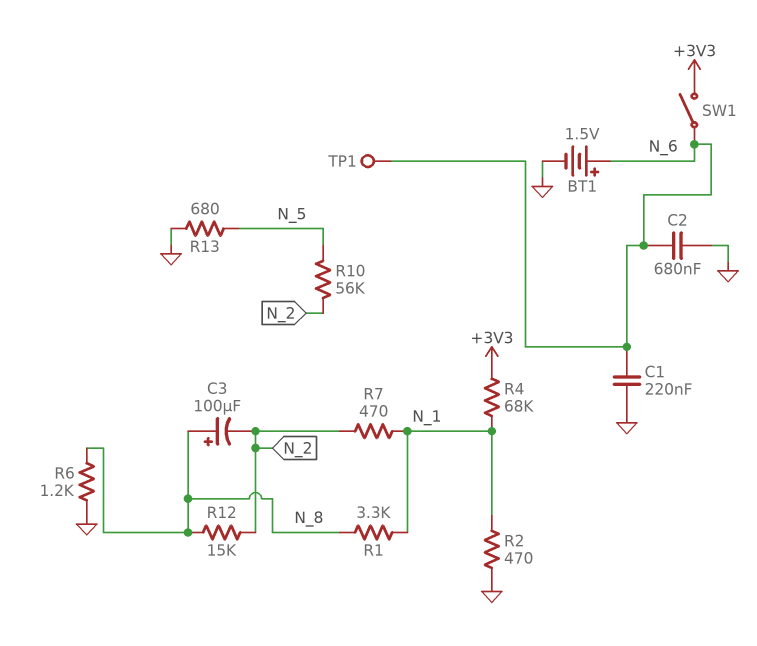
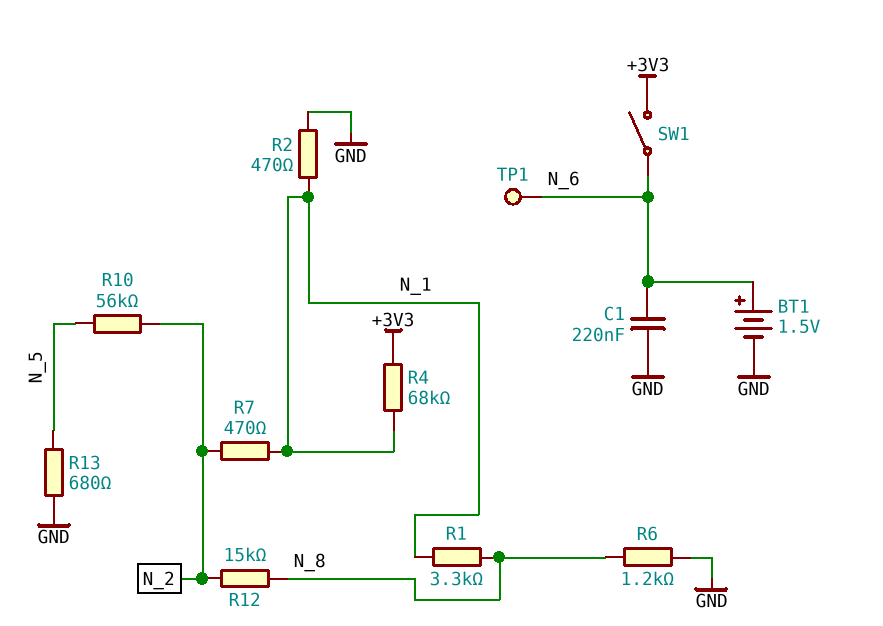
C2: 680nF (GND, N_6) -> none
C3: 100uF (plus N_8, minus N_2) -> none

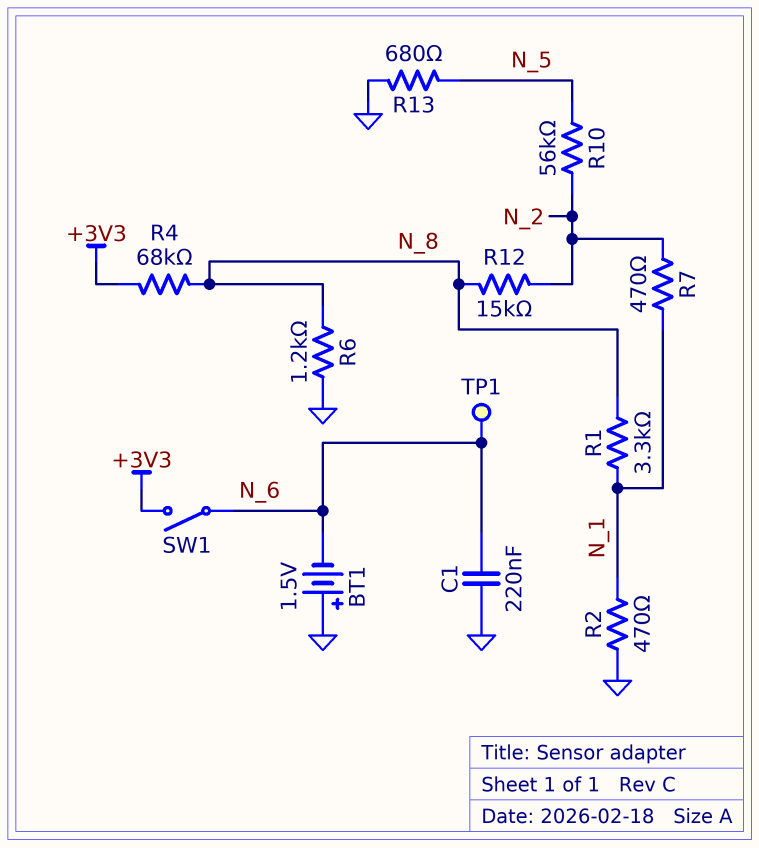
BT1: 1.5V (plus N_6, minus GND) -> 1.5V (plus GND, minus N_6)
R4: 68k (+3V3, N_1) -> 68k (+3V3, N_8)

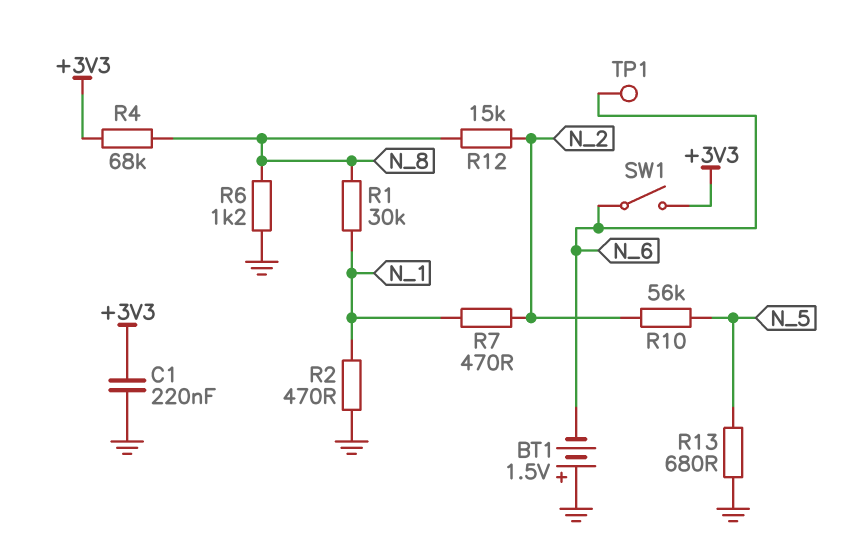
C1: 220nF (GND, N_6) -> 220nF (+3V3, GND)
R1: 3.3k (N_1, N_8) -> 30k (N_1, N_8)

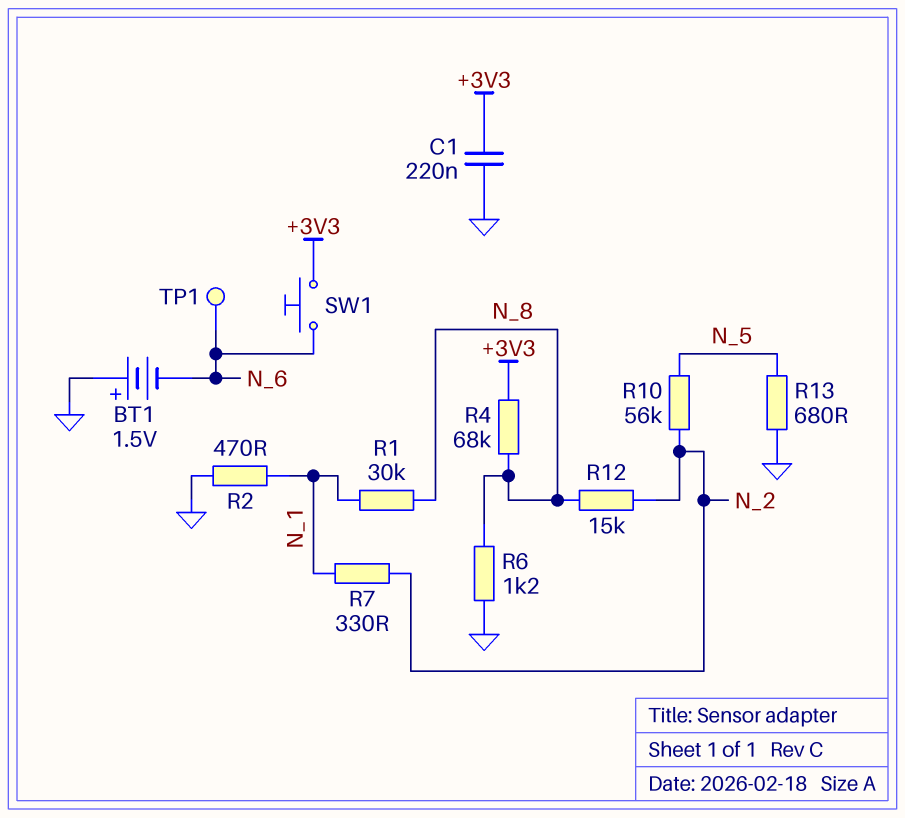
R7: 470 (N_1, N_2) -> 330 (N_1, N_2)
SW1: switch (+3V3, N_6) -> button (+3V3, N_6)

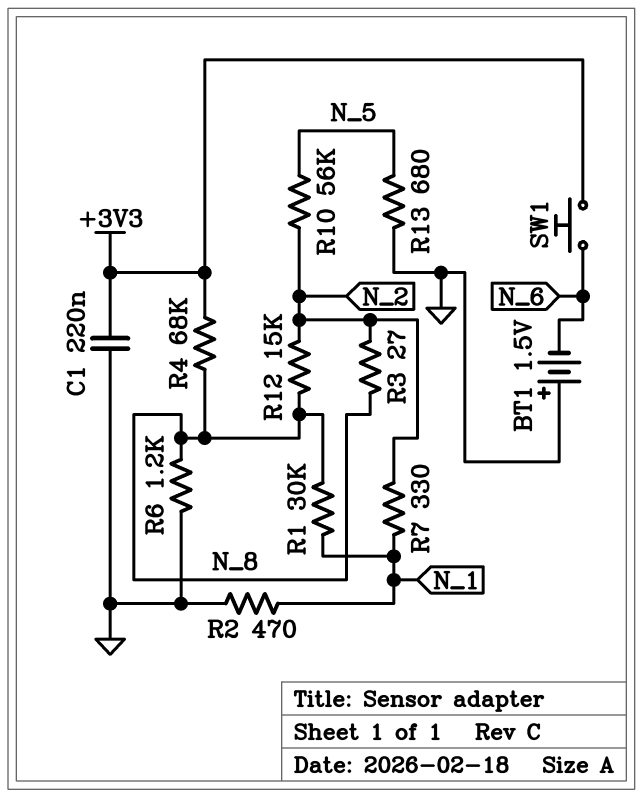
R3: none -> 27 (N_2, N_8)
TP1: test point (N_6) -> none

